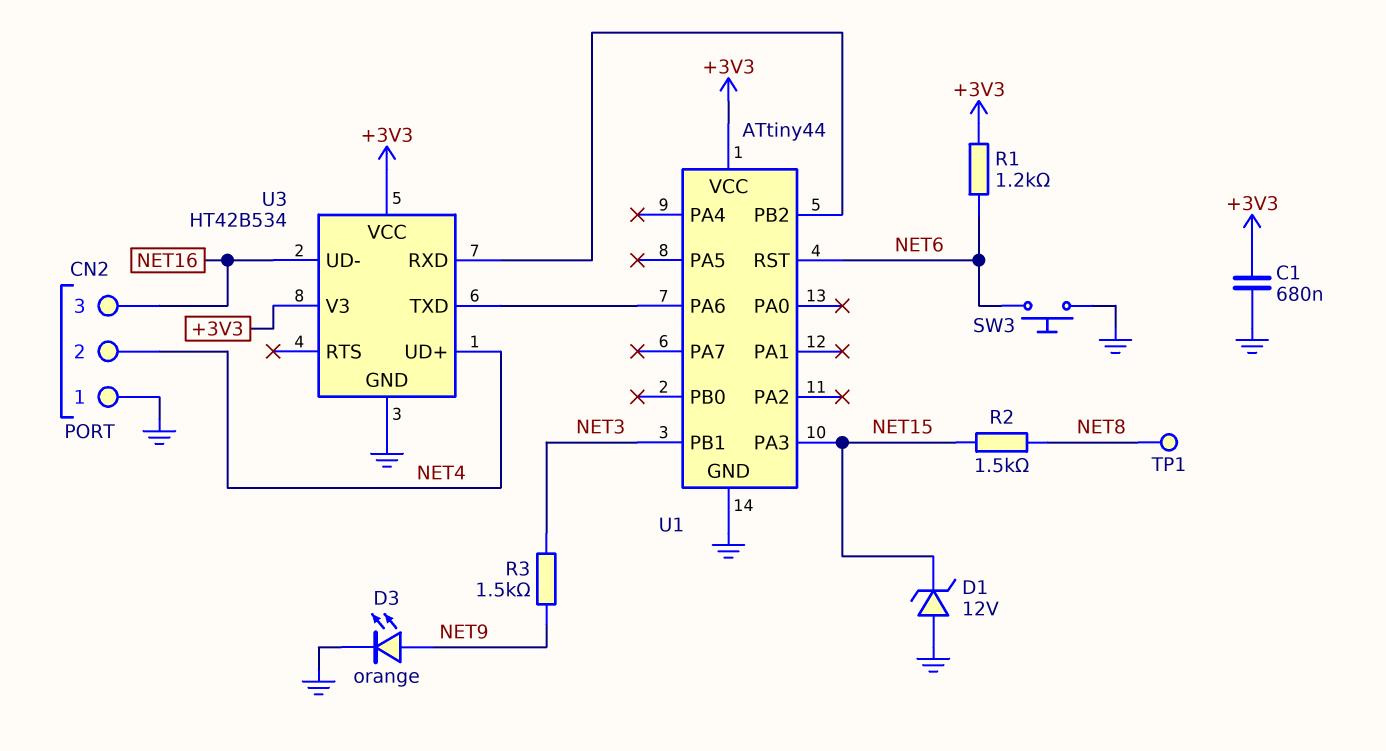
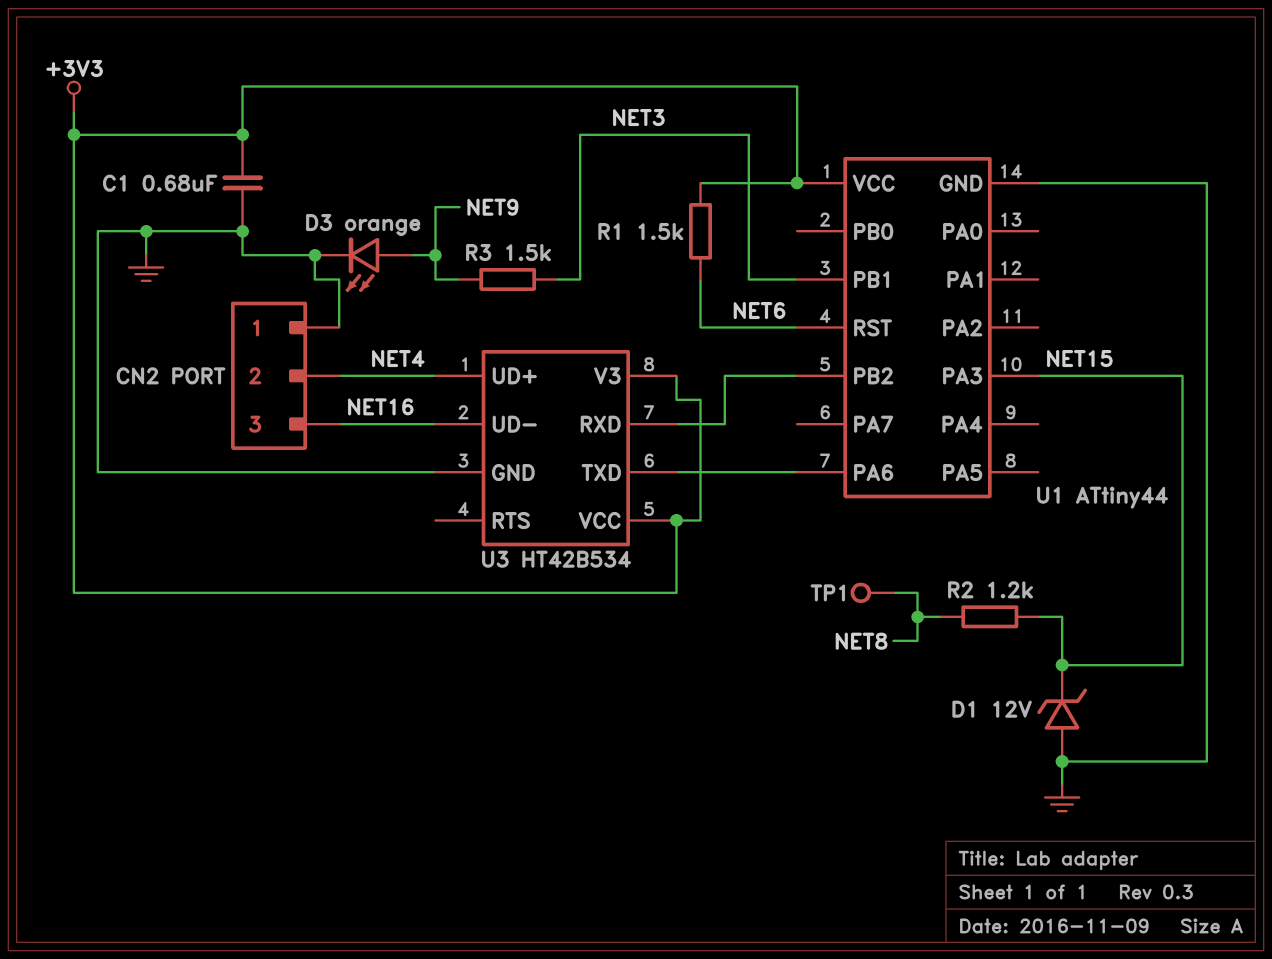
R1: 1.2k (+3V3, NET6) -> 1.5k (+3V3, NET6)
R2: 1.5k (NET8, NET15) -> 1.2k (NET8, NET15)
SW3: button (GND, NET6) -> none

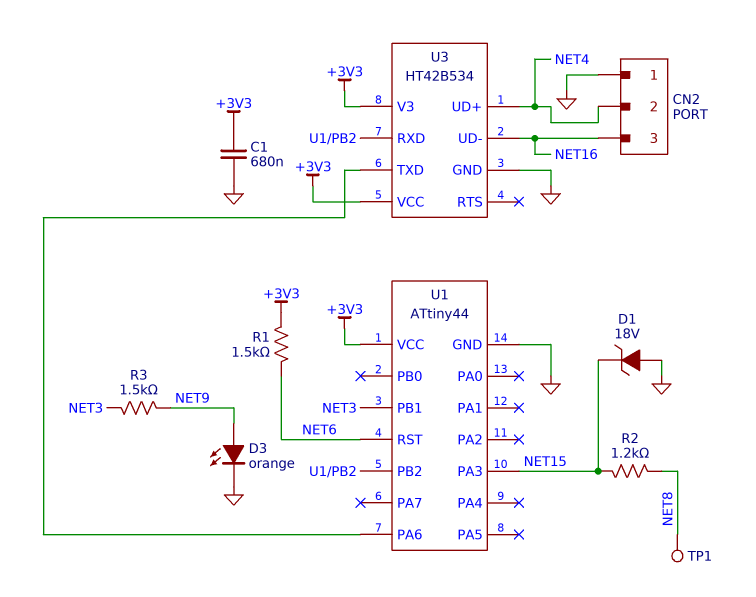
D1: zener 12V (A GND, K NET15) -> zener 18V (A GND, K NET15)

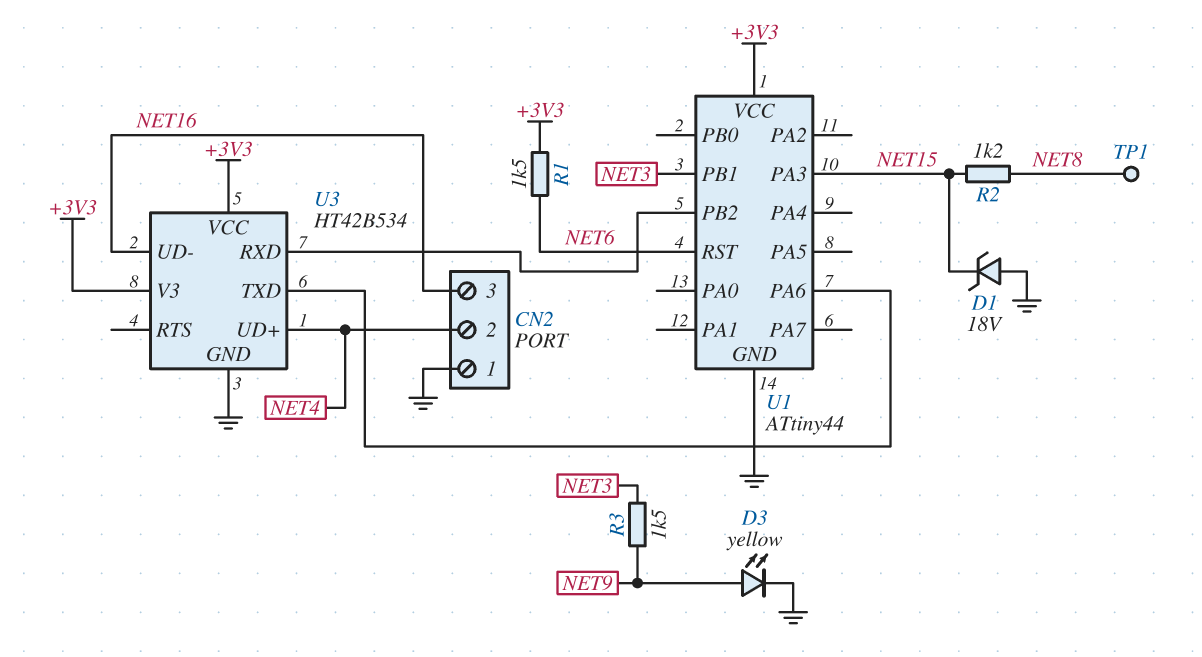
C1: 680nF (+3V3, GND) -> none
D3: LED orange (A NET9, K GND) -> LED yellow (A NET9, K GND)

